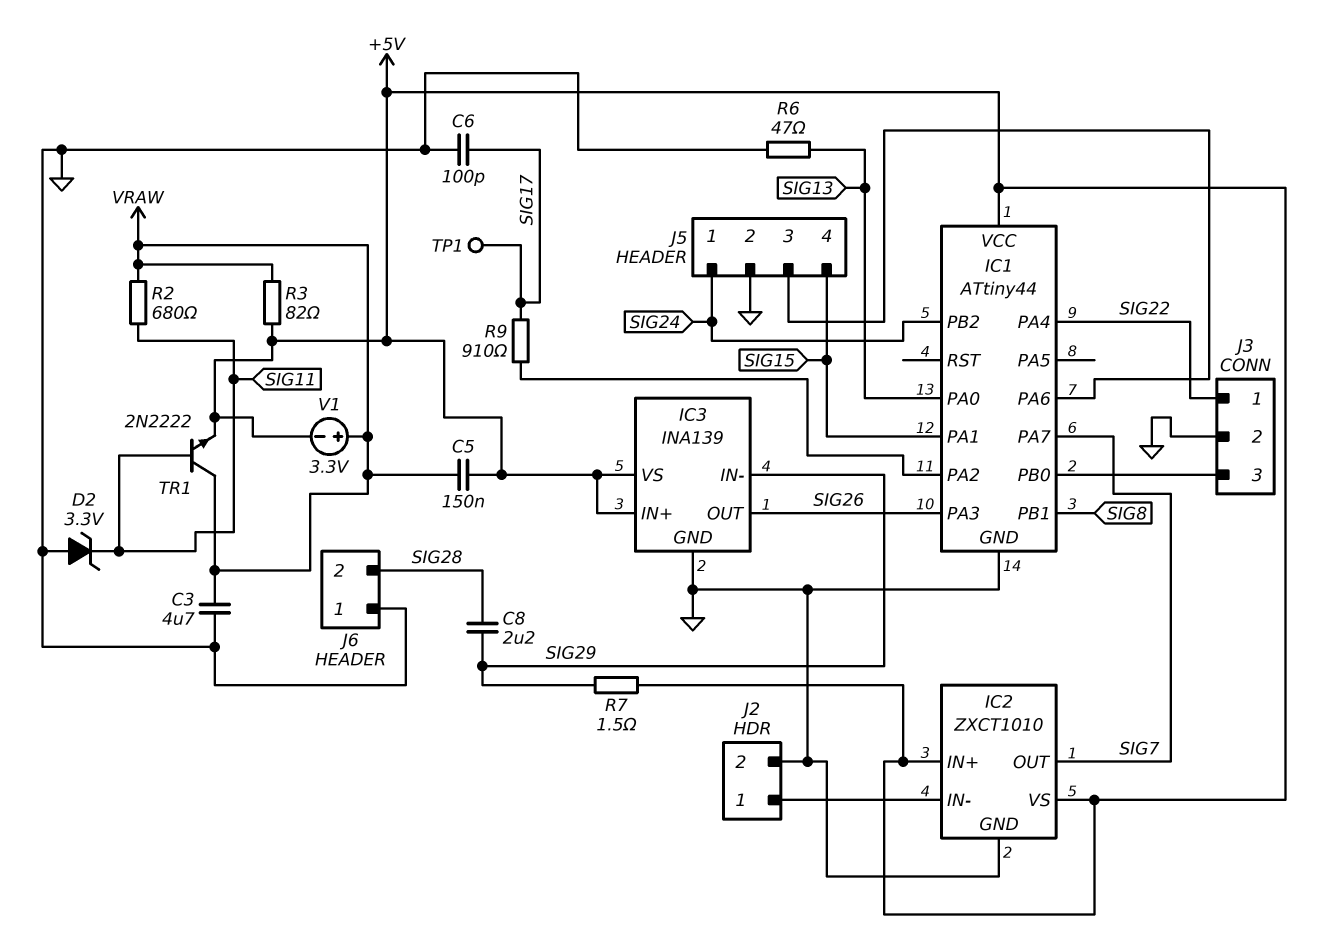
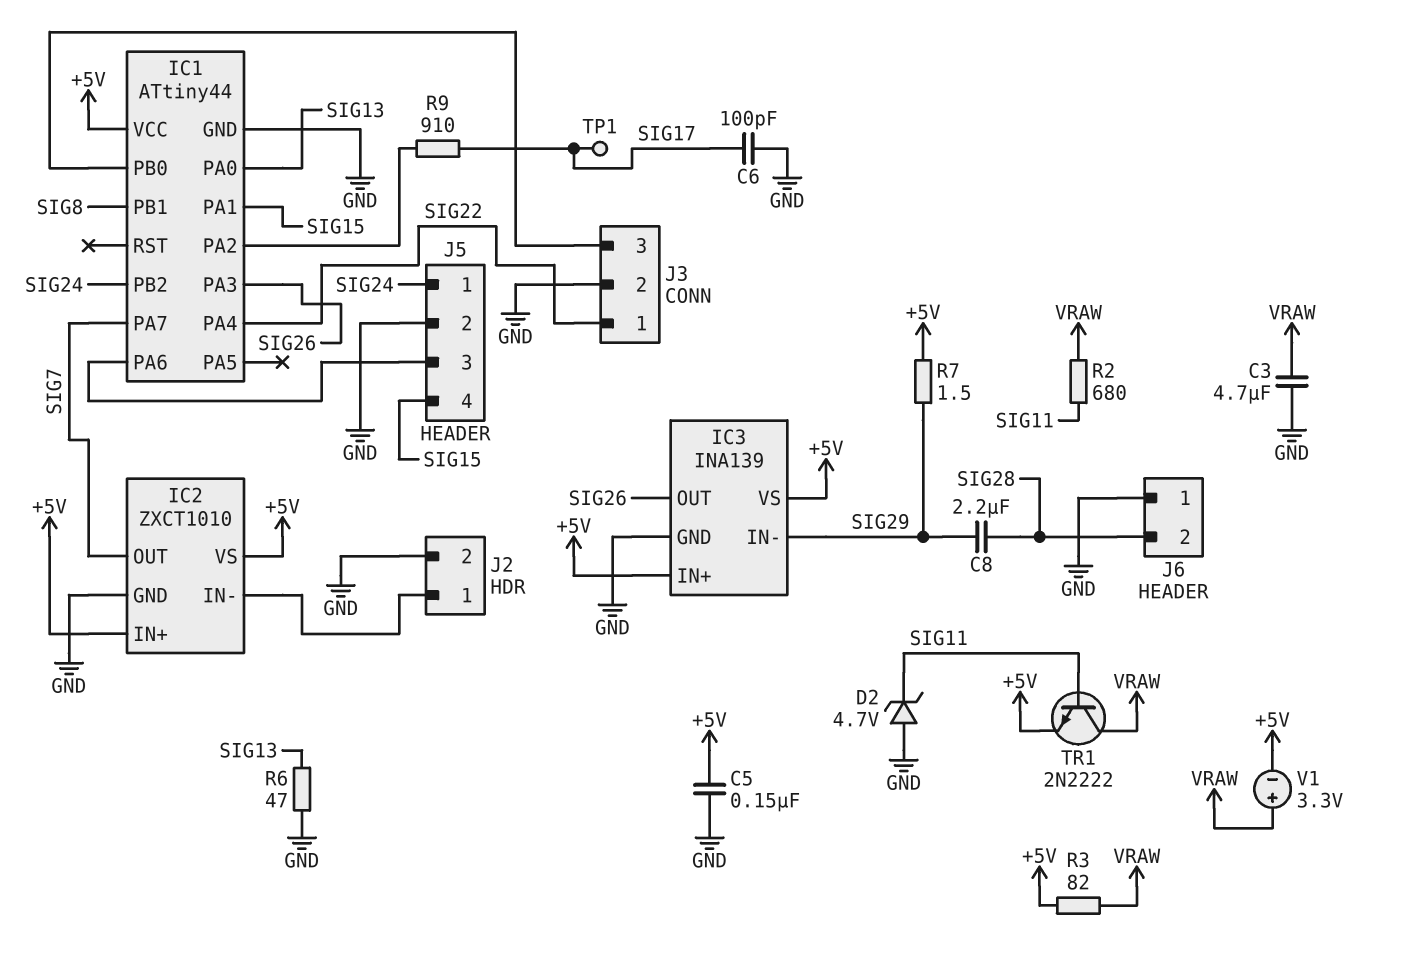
C5: 150nF (+5V, VRAW) -> 150nF (+5V, GND)
D2: zener 3.3V (A GND, K SIG11) -> zener 4.7V (A GND, K SIG11)

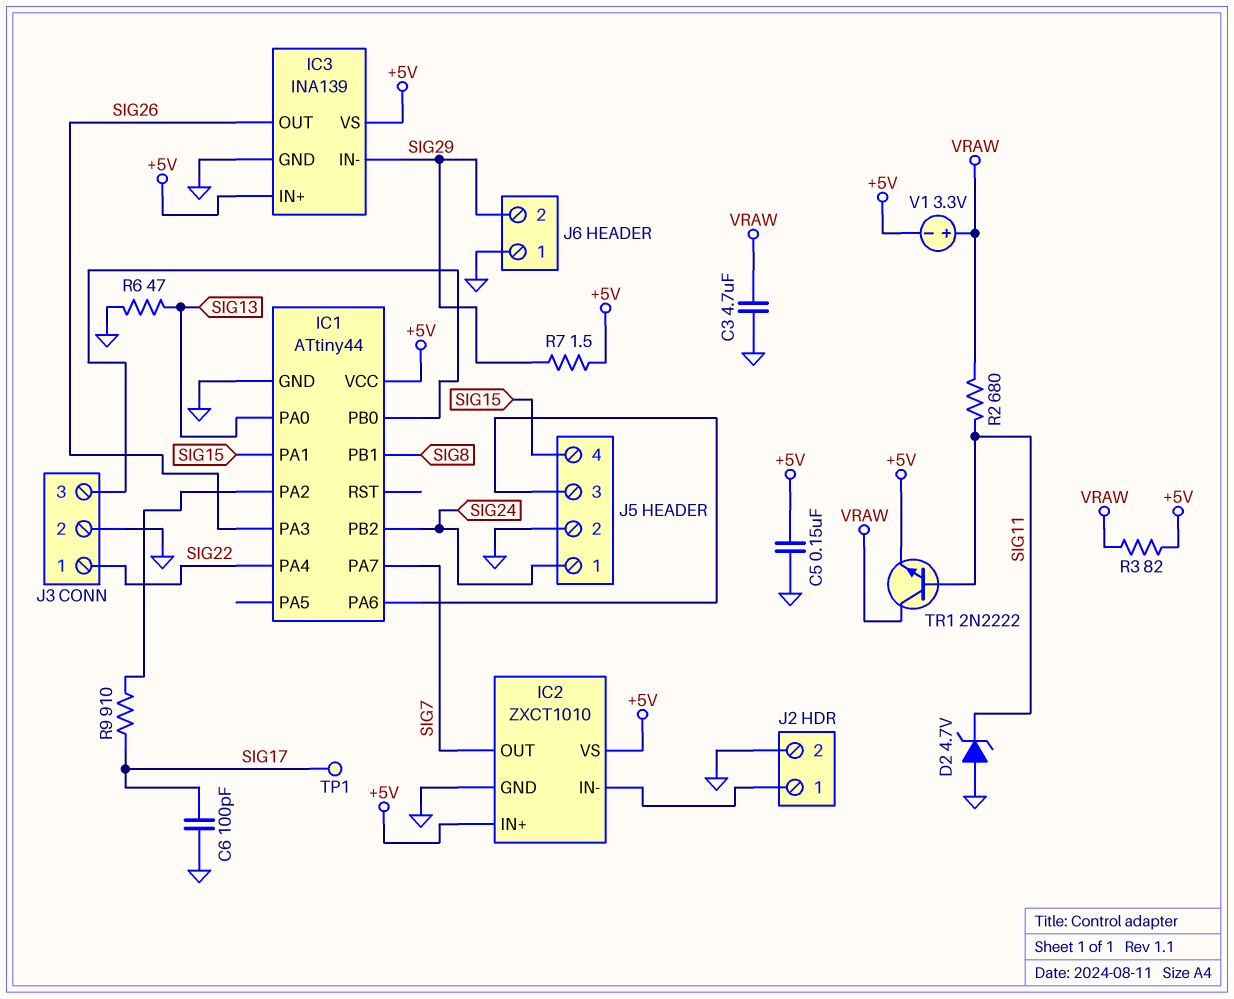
C8: 2.2uF (SIG28, SIG29) -> none
J6 pin 2: SIG28 -> SIG29

